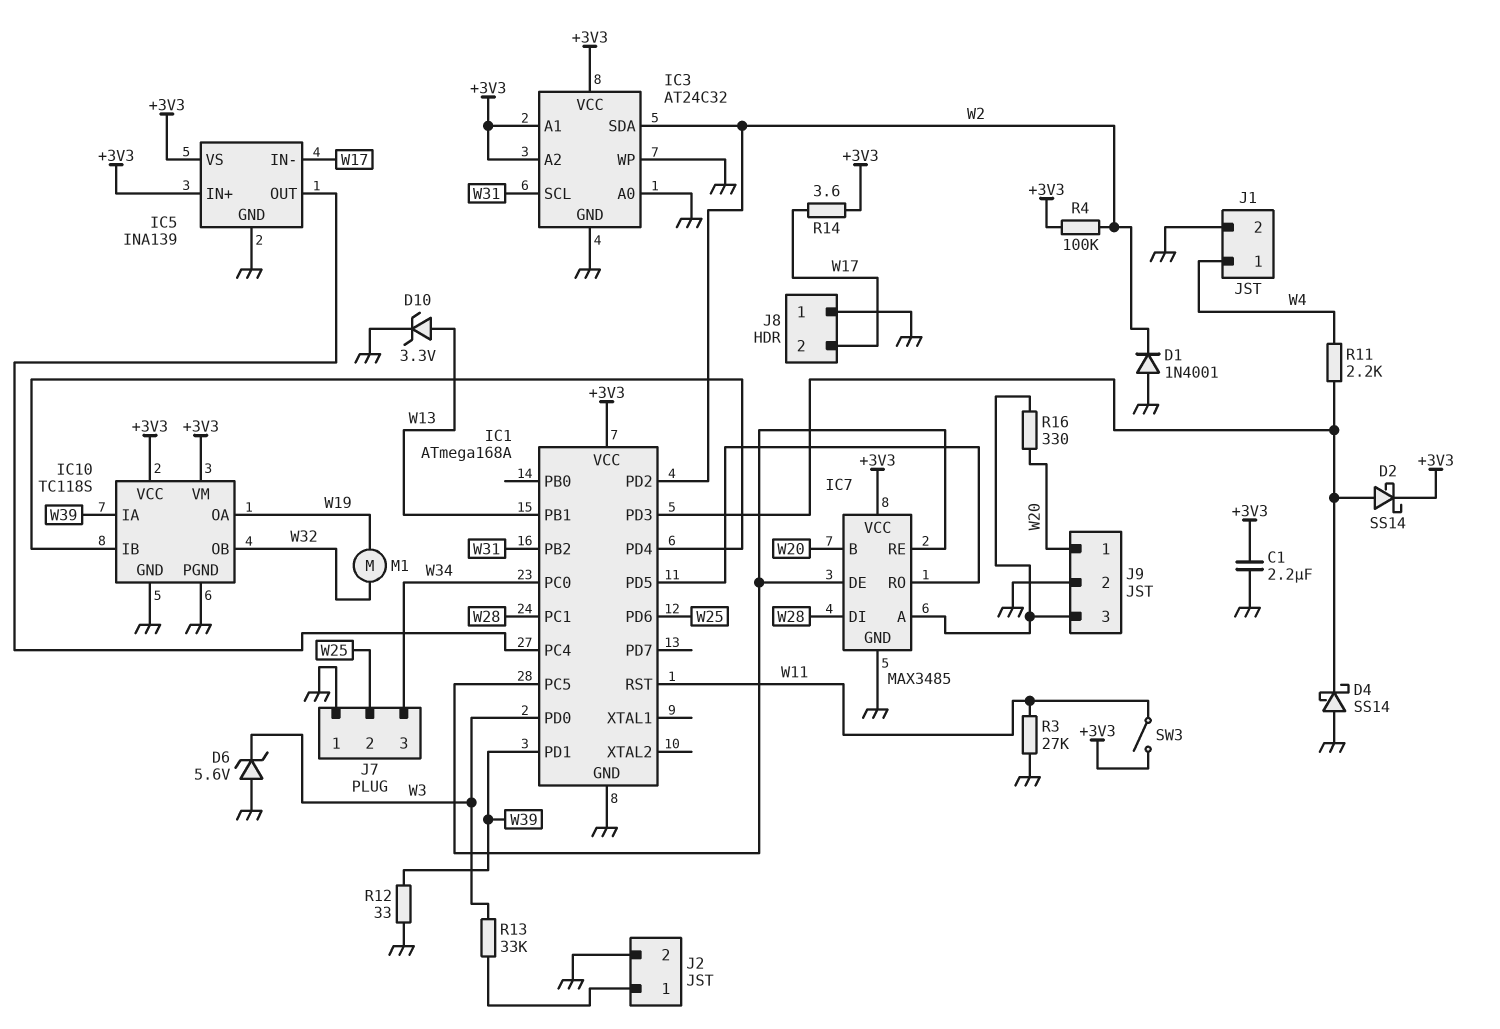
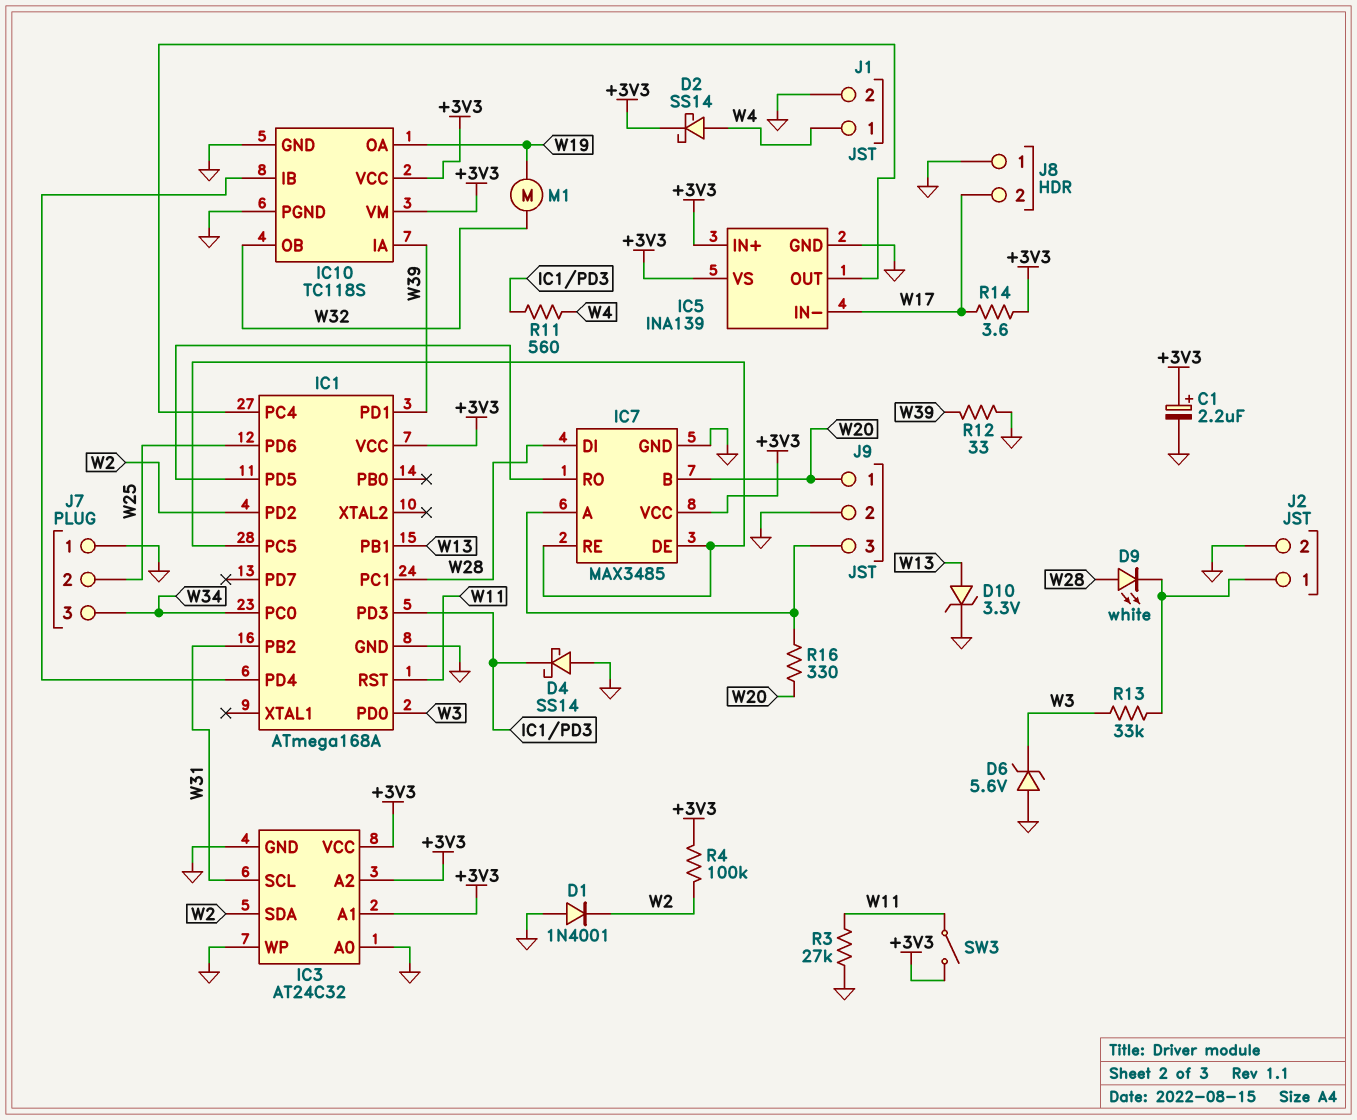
C1: 2.2uF (+3V3, GND) -> 2.2uF (plus +3V3, minus GND)
D2: schottky SS14 (A IC1/PD3, K +3V3) -> schottky SS14 (A W4, K +3V3)
D9: none -> LED white (A W28, K J2/1)
R11: 2.2k (IC1/PD3, W4) -> 560 (IC1/PD3, W4)

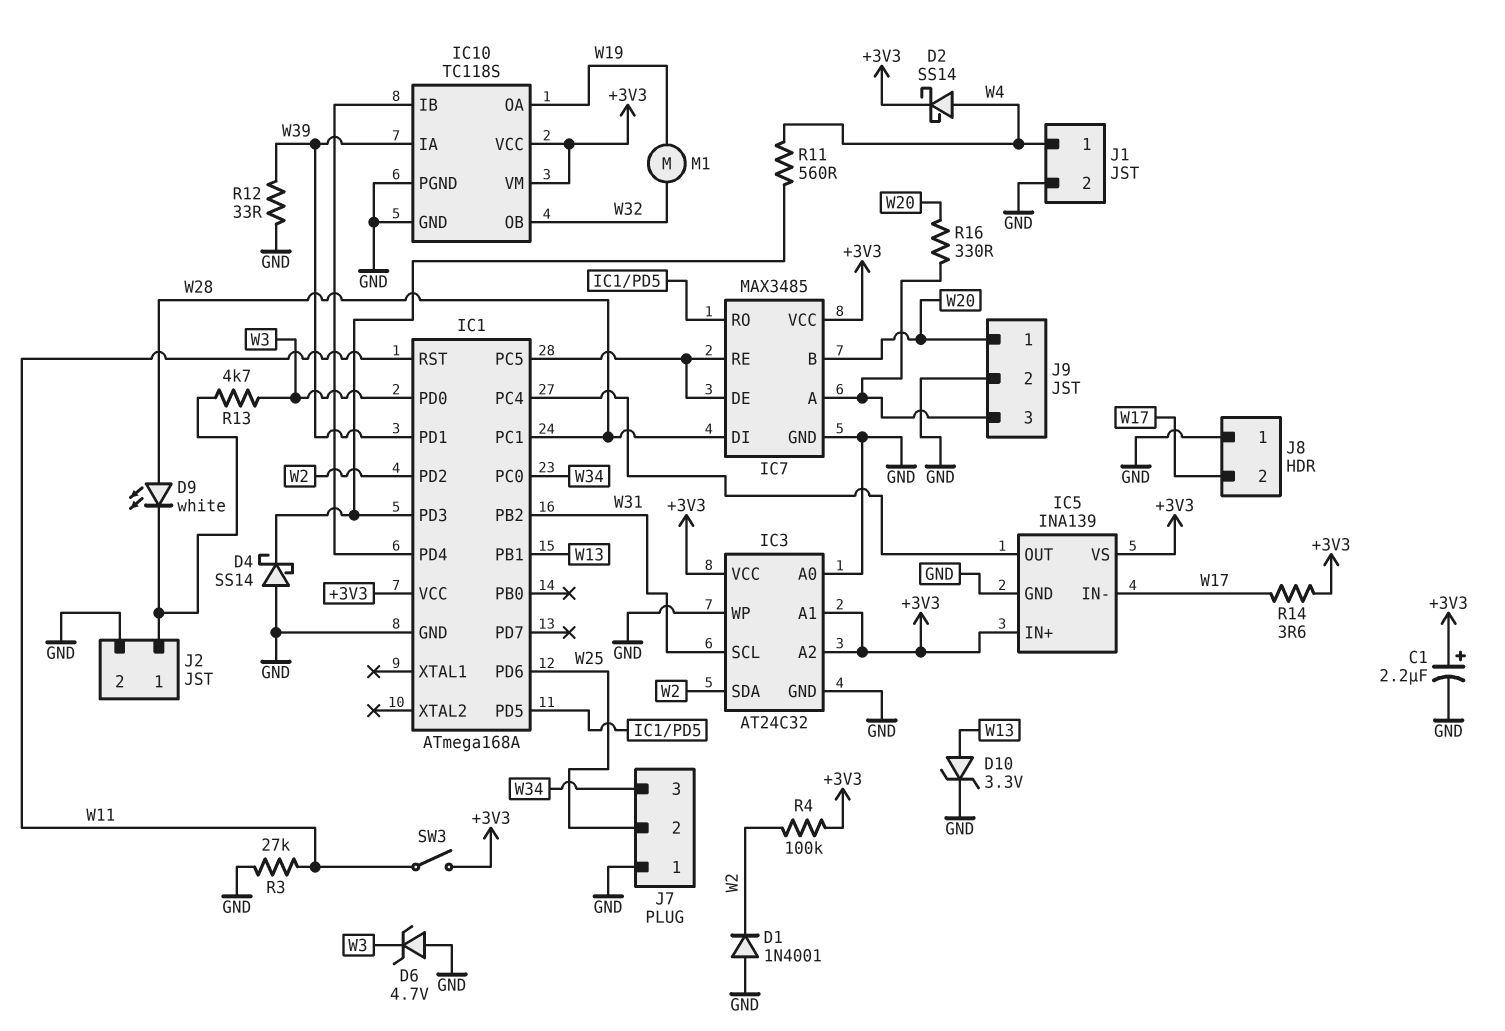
D6: zener 5.6V (A GND, K W3) -> zener 4.7V (A GND, K W3)
R13: 33k (J2/1, W3) -> 4.7k (J2/1, W3)

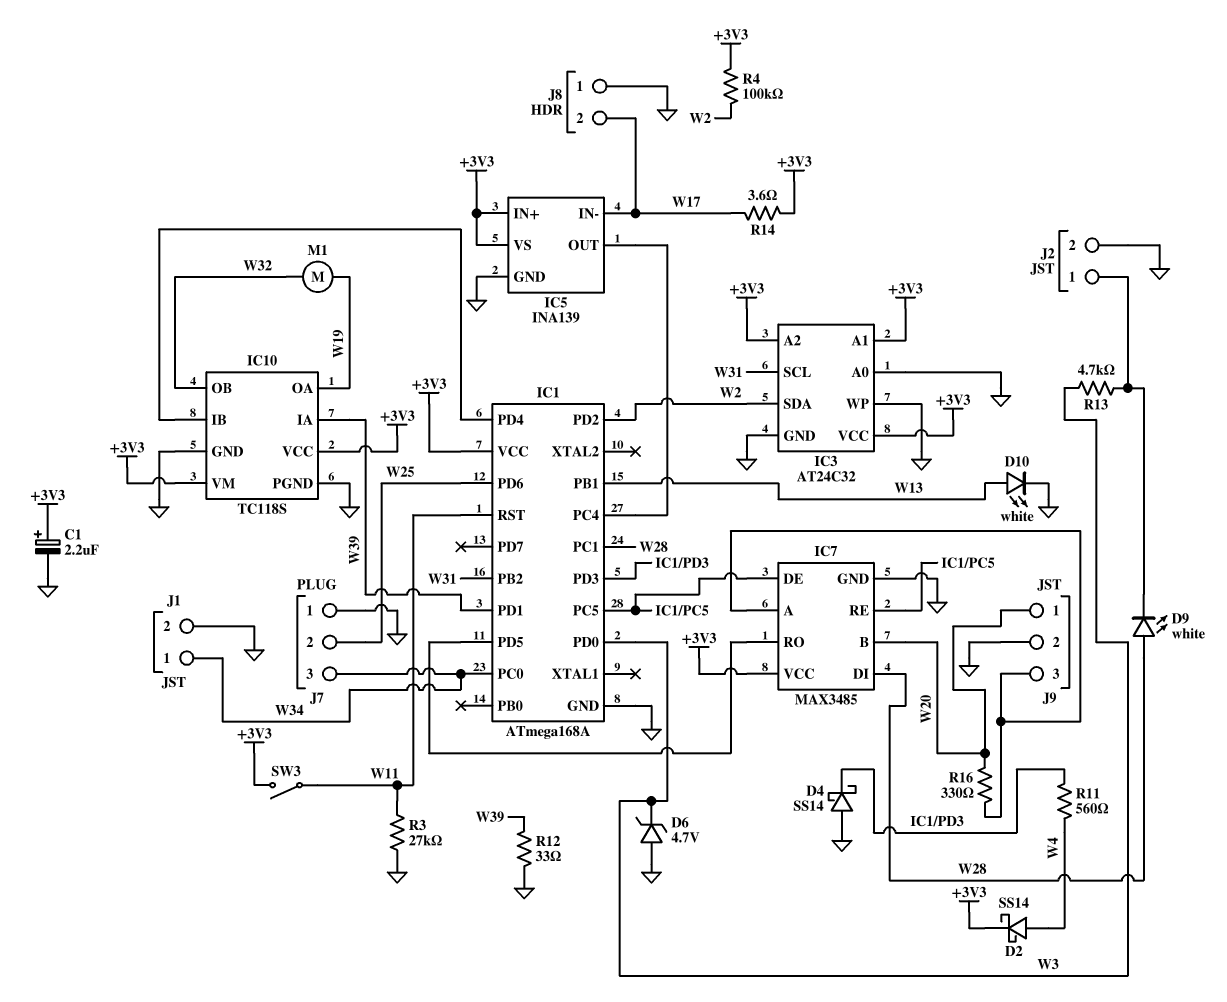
D1: diode 1N4001 (A GND, K W2) -> none
D10: zener 3.3V (A W13, K GND) -> LED white (A W13, K GND)
J1 pin 1: W4 -> W34

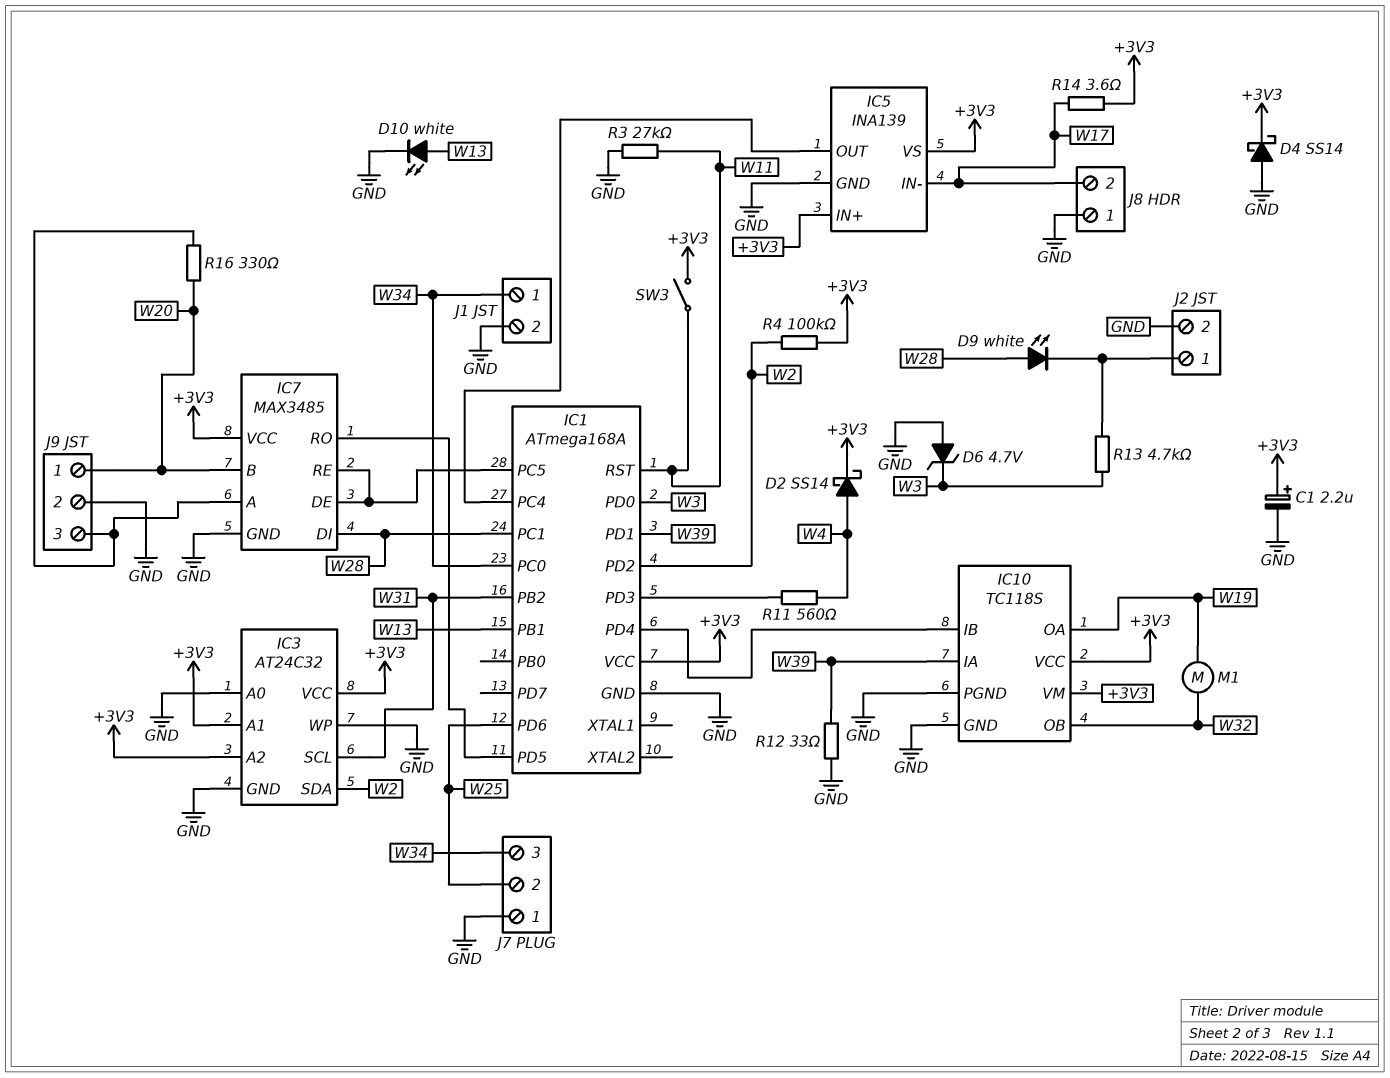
D4: schottky SS14 (A GND, K IC1/PD3) -> schottky SS14 (A GND, K +3V3)

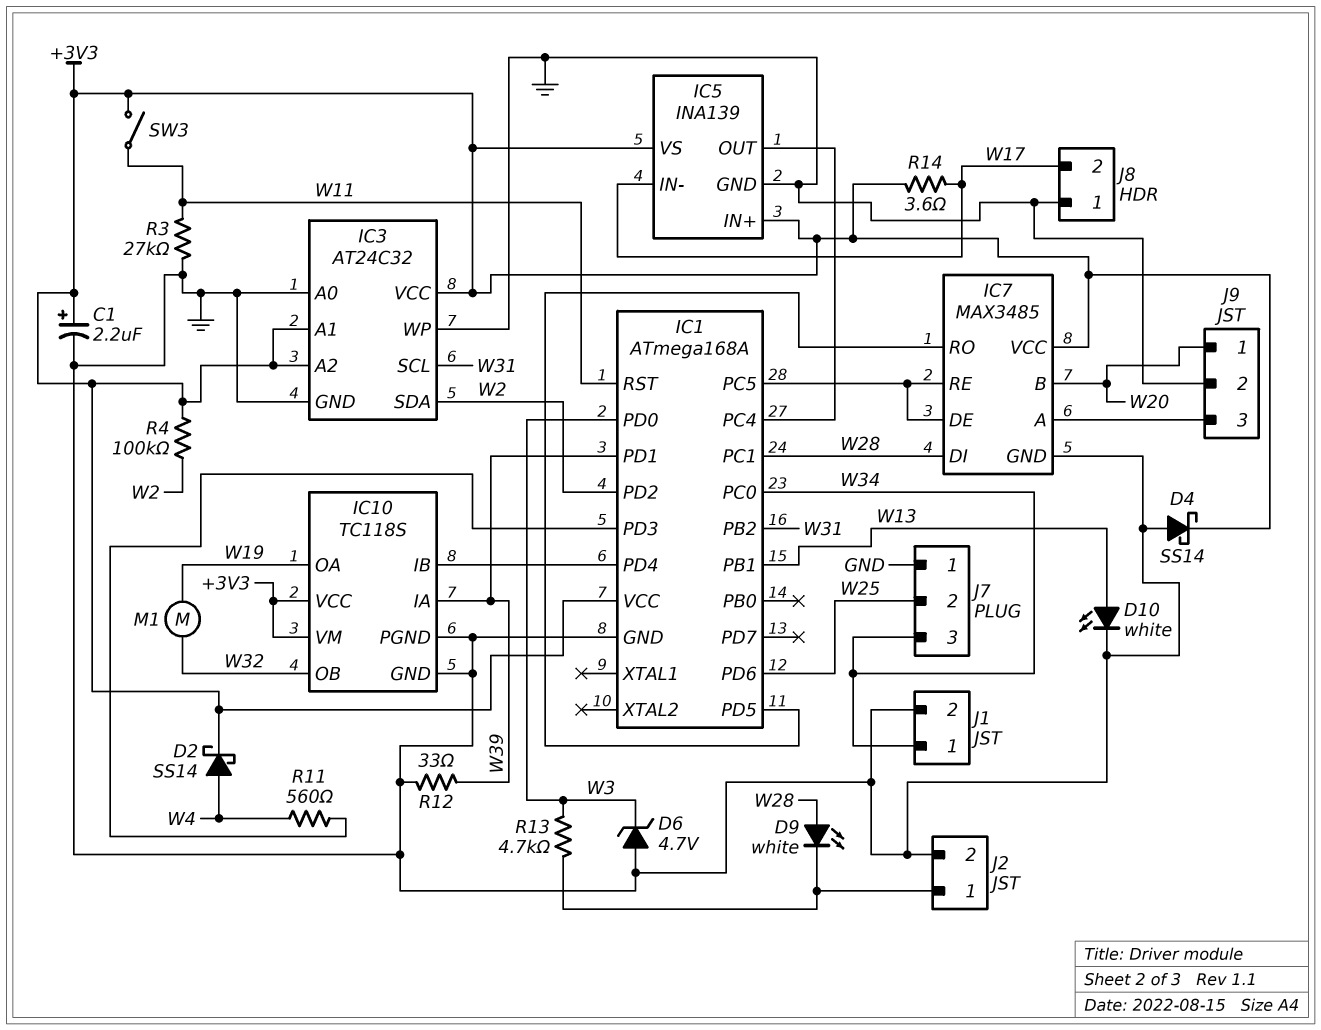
R16: 330 (IC7/A, W20) -> none

